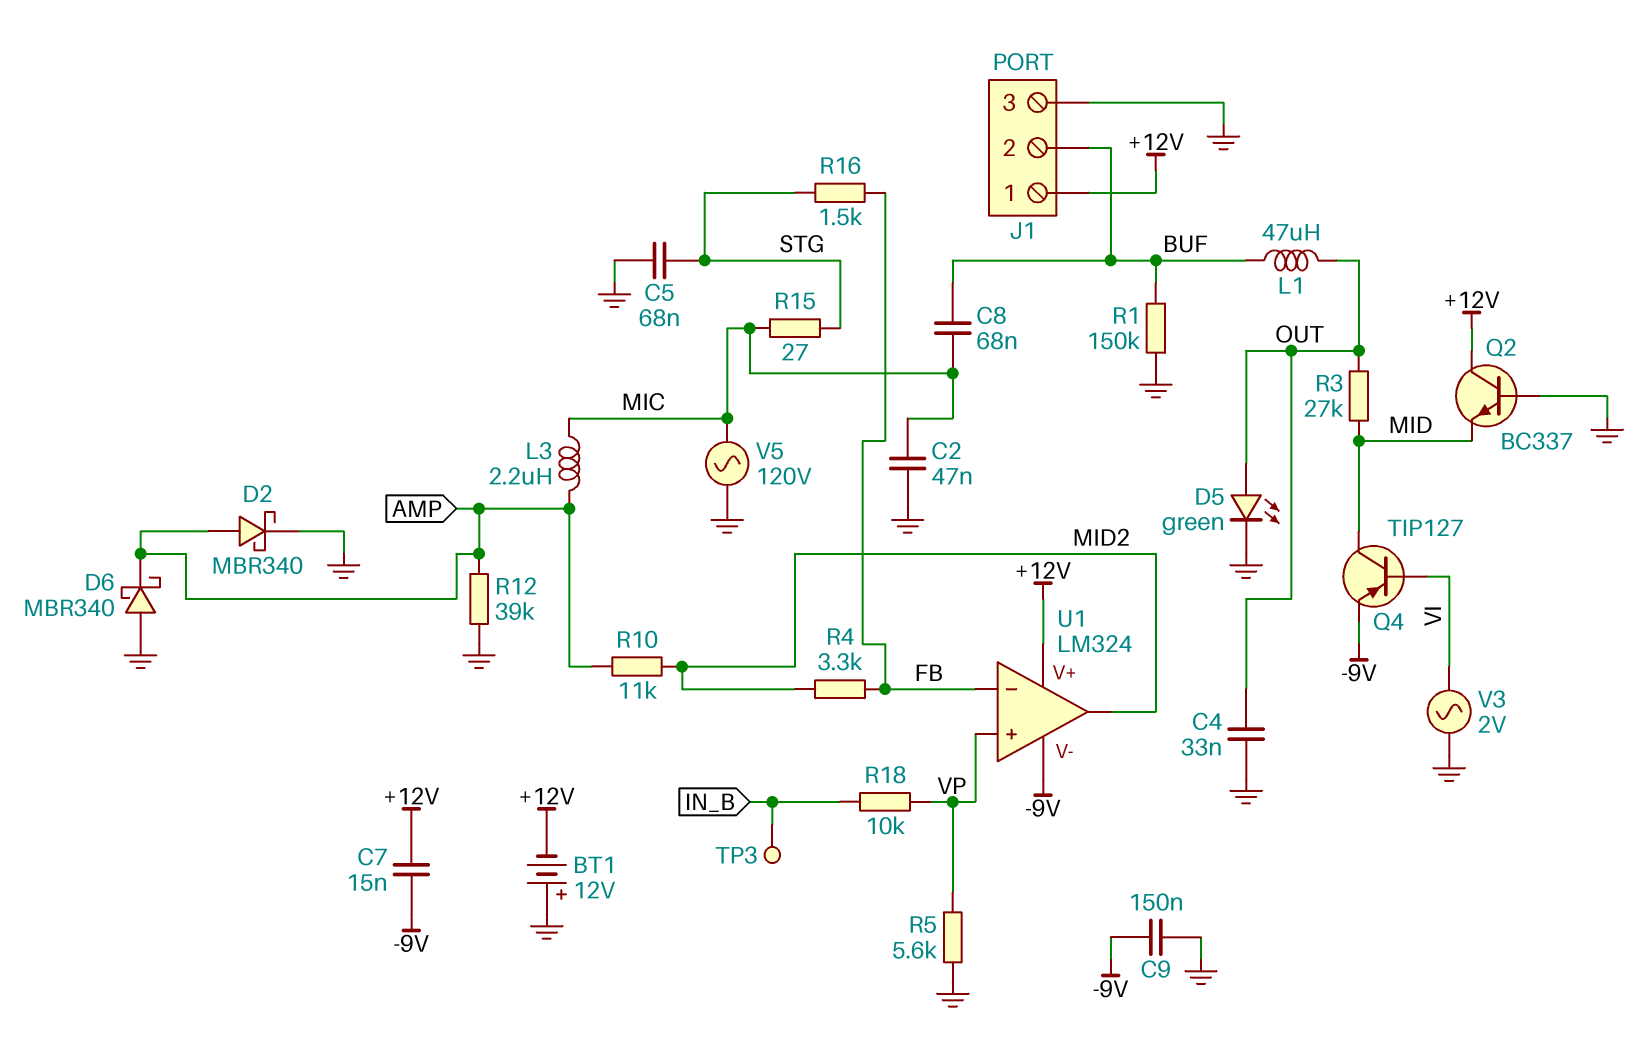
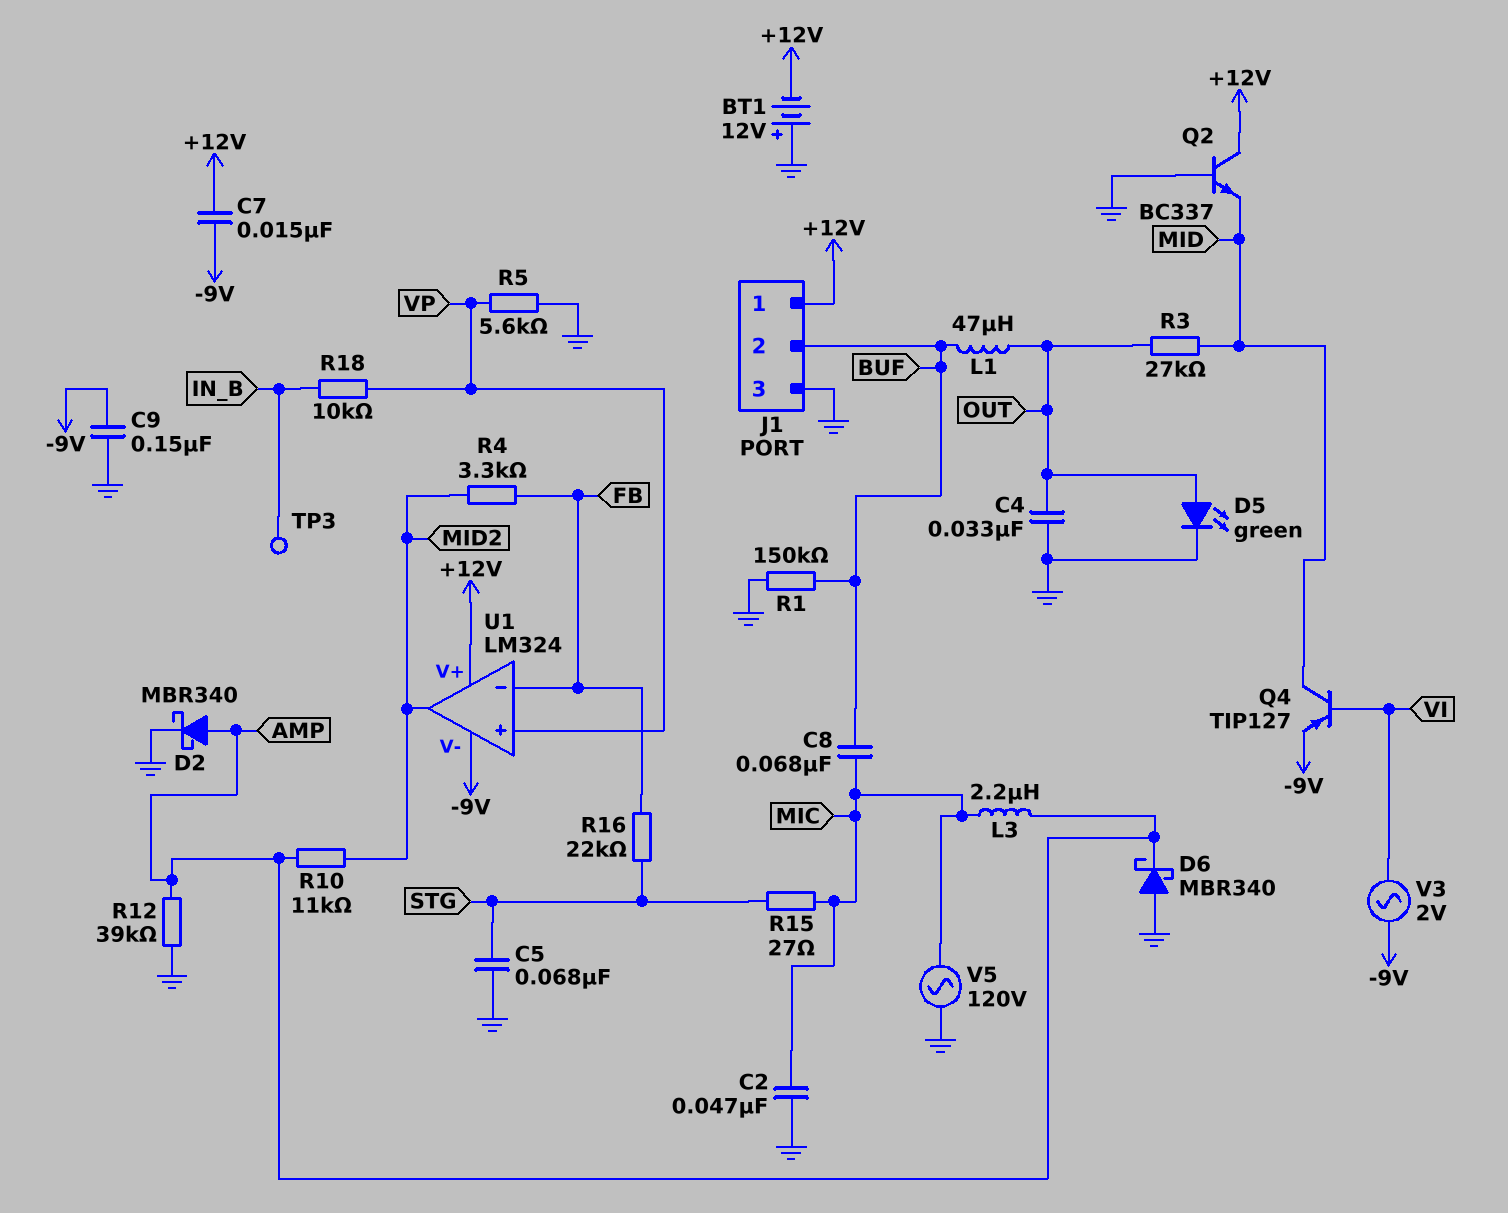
R16: 1.5k (FB, STG) -> 22k (FB, STG)
V3: AC 2V (GND, VI) -> AC 2V (-9V, VI)

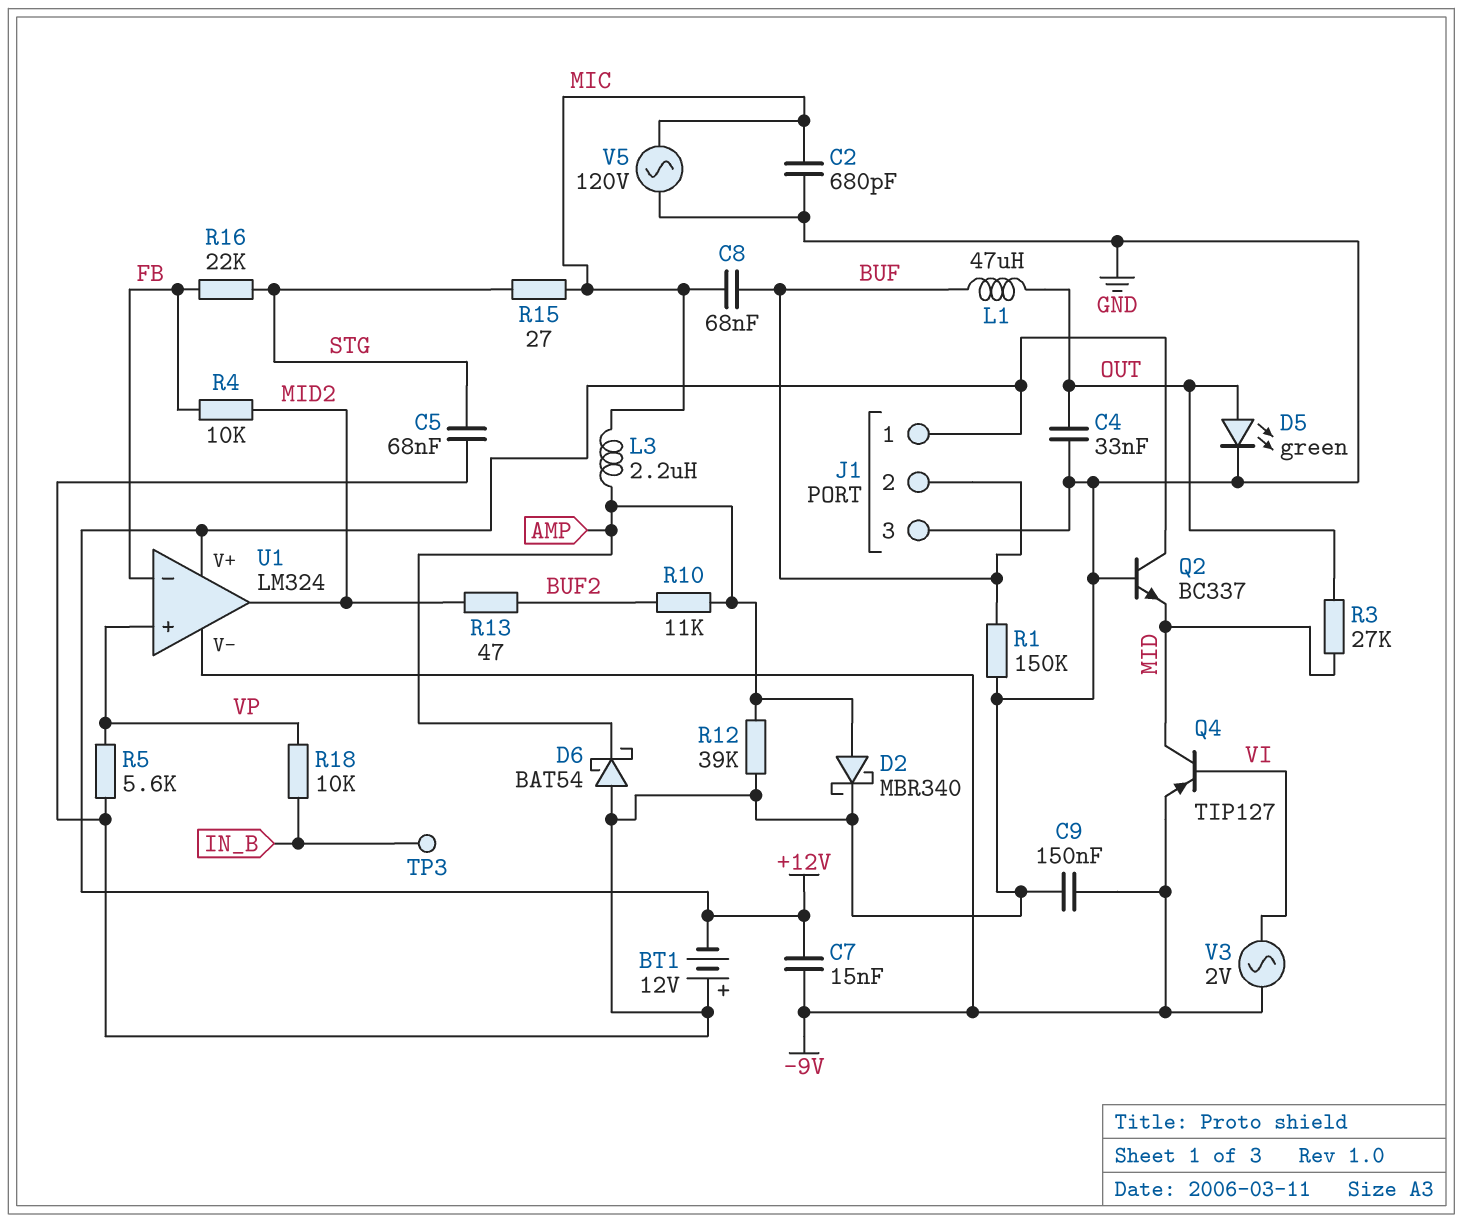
C2: 47nF (GND, MIC) -> 680pF (GND, MIC)
D6: schottky MBR340 (A GND, K AMP) -> schottky BAT54 (A GND, K AMP)
R4: 3.3k (FB, MID2) -> 10k (FB, MID2)
R10: 11k (AMP, MID2) -> 11k (AMP, BUF2)
R13: none -> 47 (BUF2, MID2)

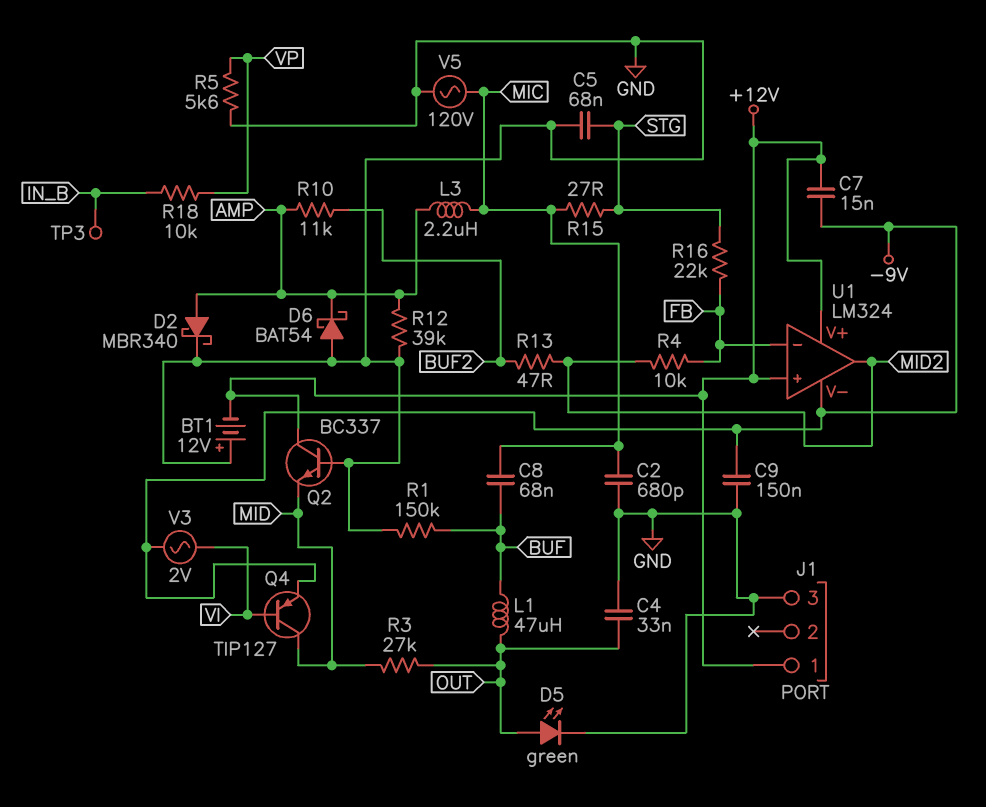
J1 pin 2: BUF -> none
U1 pin in+: VP -> +12V

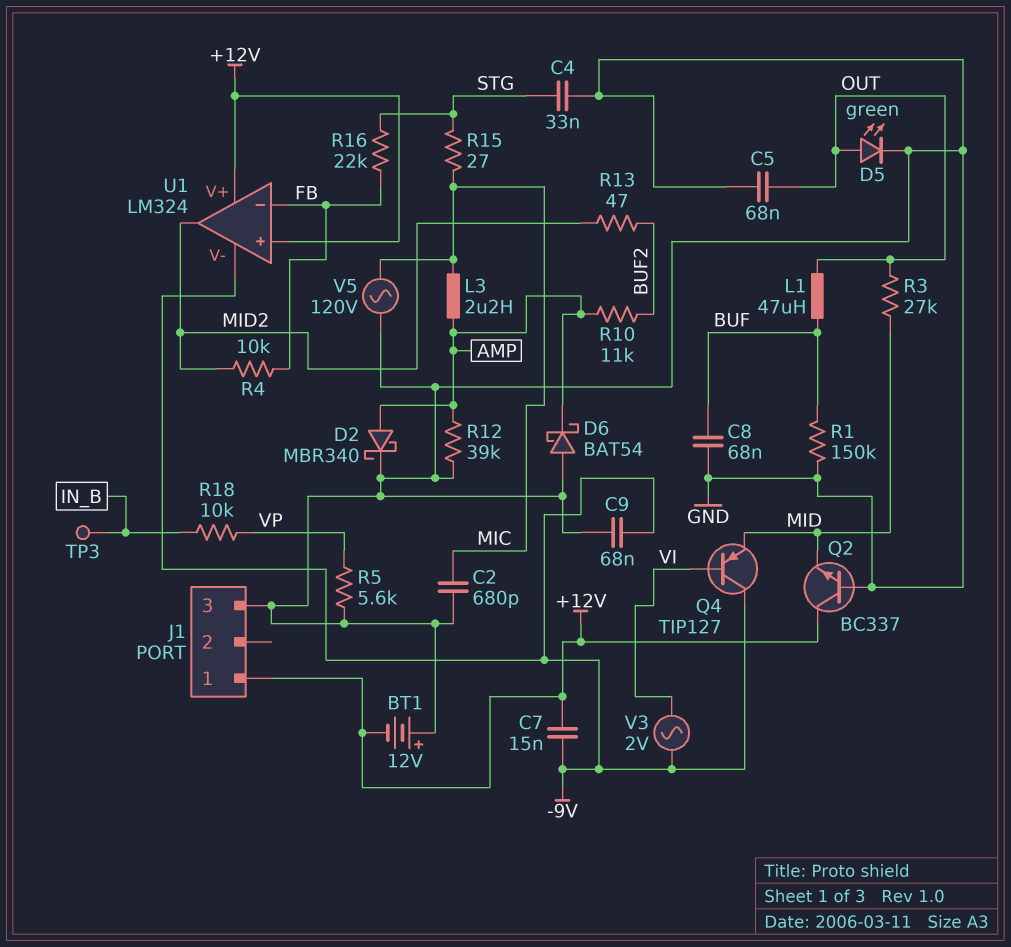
C4: 33nF (GND, OUT) -> 33nF (GND, STG)
C5: 68nF (GND, STG) -> 68nF (GND, OUT)
C8: 68nF (BUF, MIC) -> 68nF (BUF, GND)
C9: 150nF (-9V, GND) -> 68nF (-9V, GND)
Q4: PNP TIP127 (B VI, C MID, E -9V) -> PNP TIP127 (B VI, C -9V, E MID)

